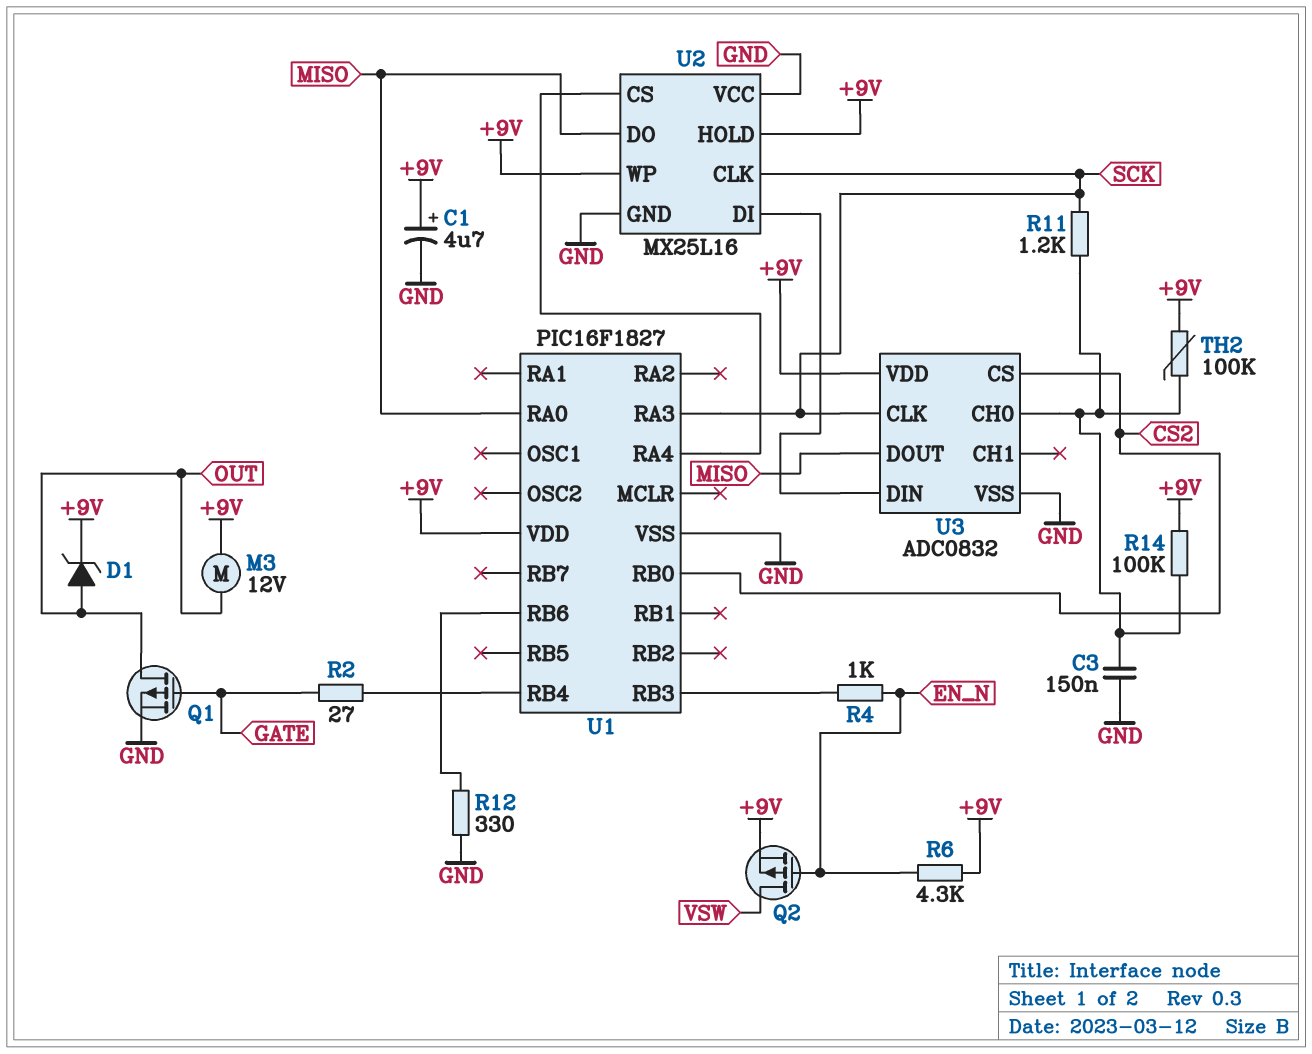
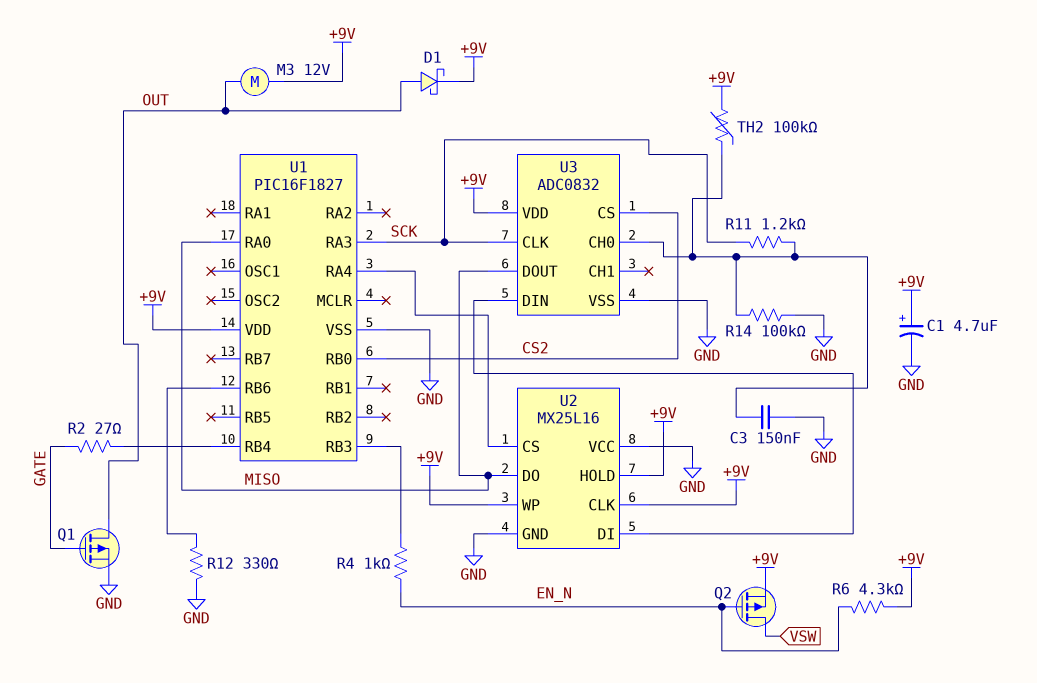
D1: zener (A OUT, K +9V) -> schottky (A OUT, K +9V)
R14: 100k (+9V, U3/CH0) -> 100k (GND, U3/CH0)
U2 pin CLK: SCK -> +9V

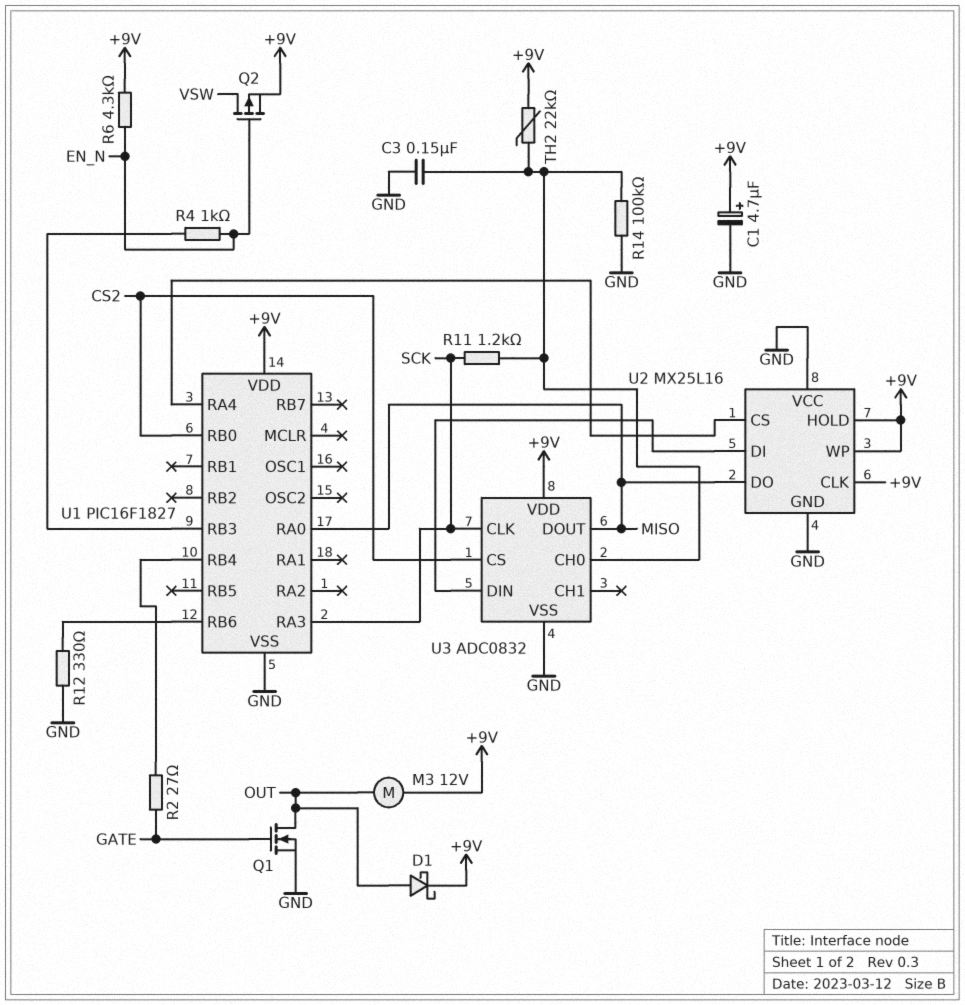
Q1: PMOS (G GATE, D OUT, S GND) -> NMOS (G GATE, D OUT, S GND)
TH2: 100k (+9V, U3/CH0) -> 22k (+9V, U3/CH0)

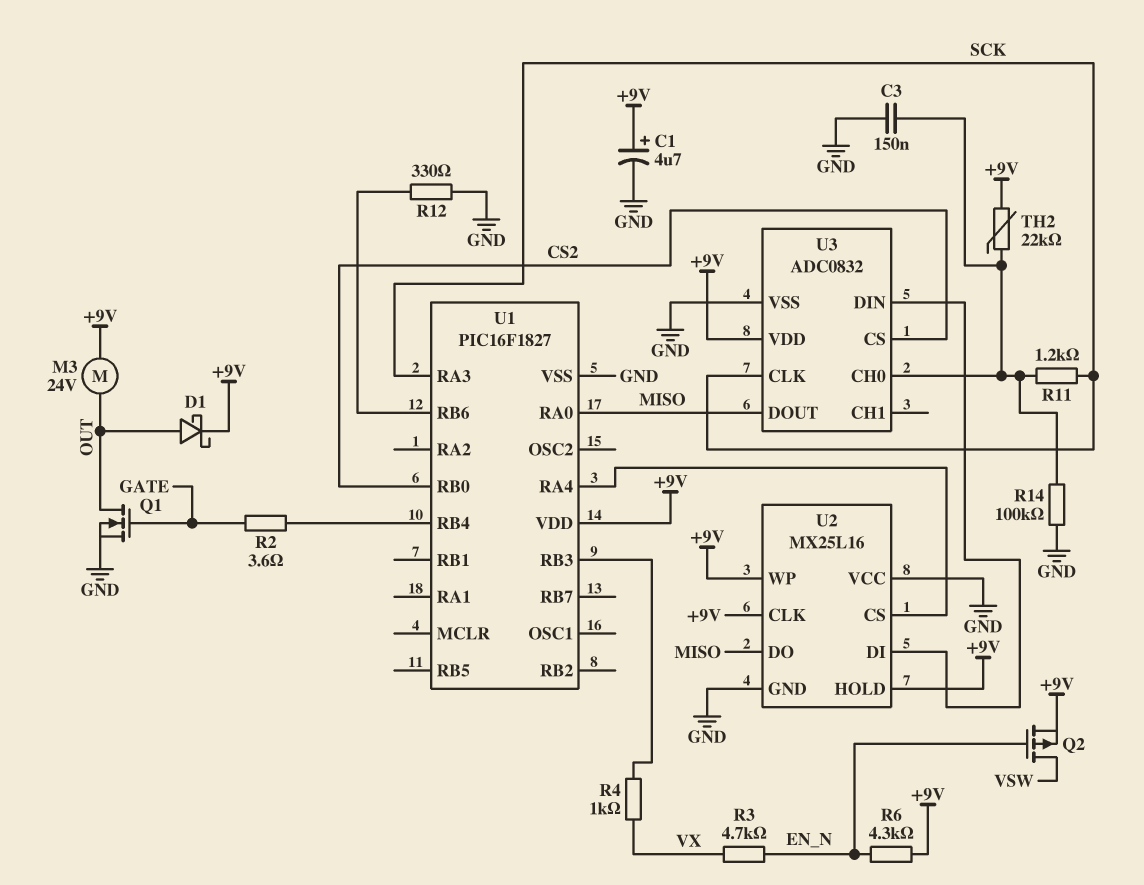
M3: motor 12V (+9V, OUT) -> motor 24V (+9V, OUT)
R2: 27 (GATE, U1/RB4) -> 3.6 (GATE, U1/RB4)
R3: none -> 4.7k (EN_N, VX)
R4: 1k (EN_N, U1/RB3) -> 1k (U1/RB3, VX)

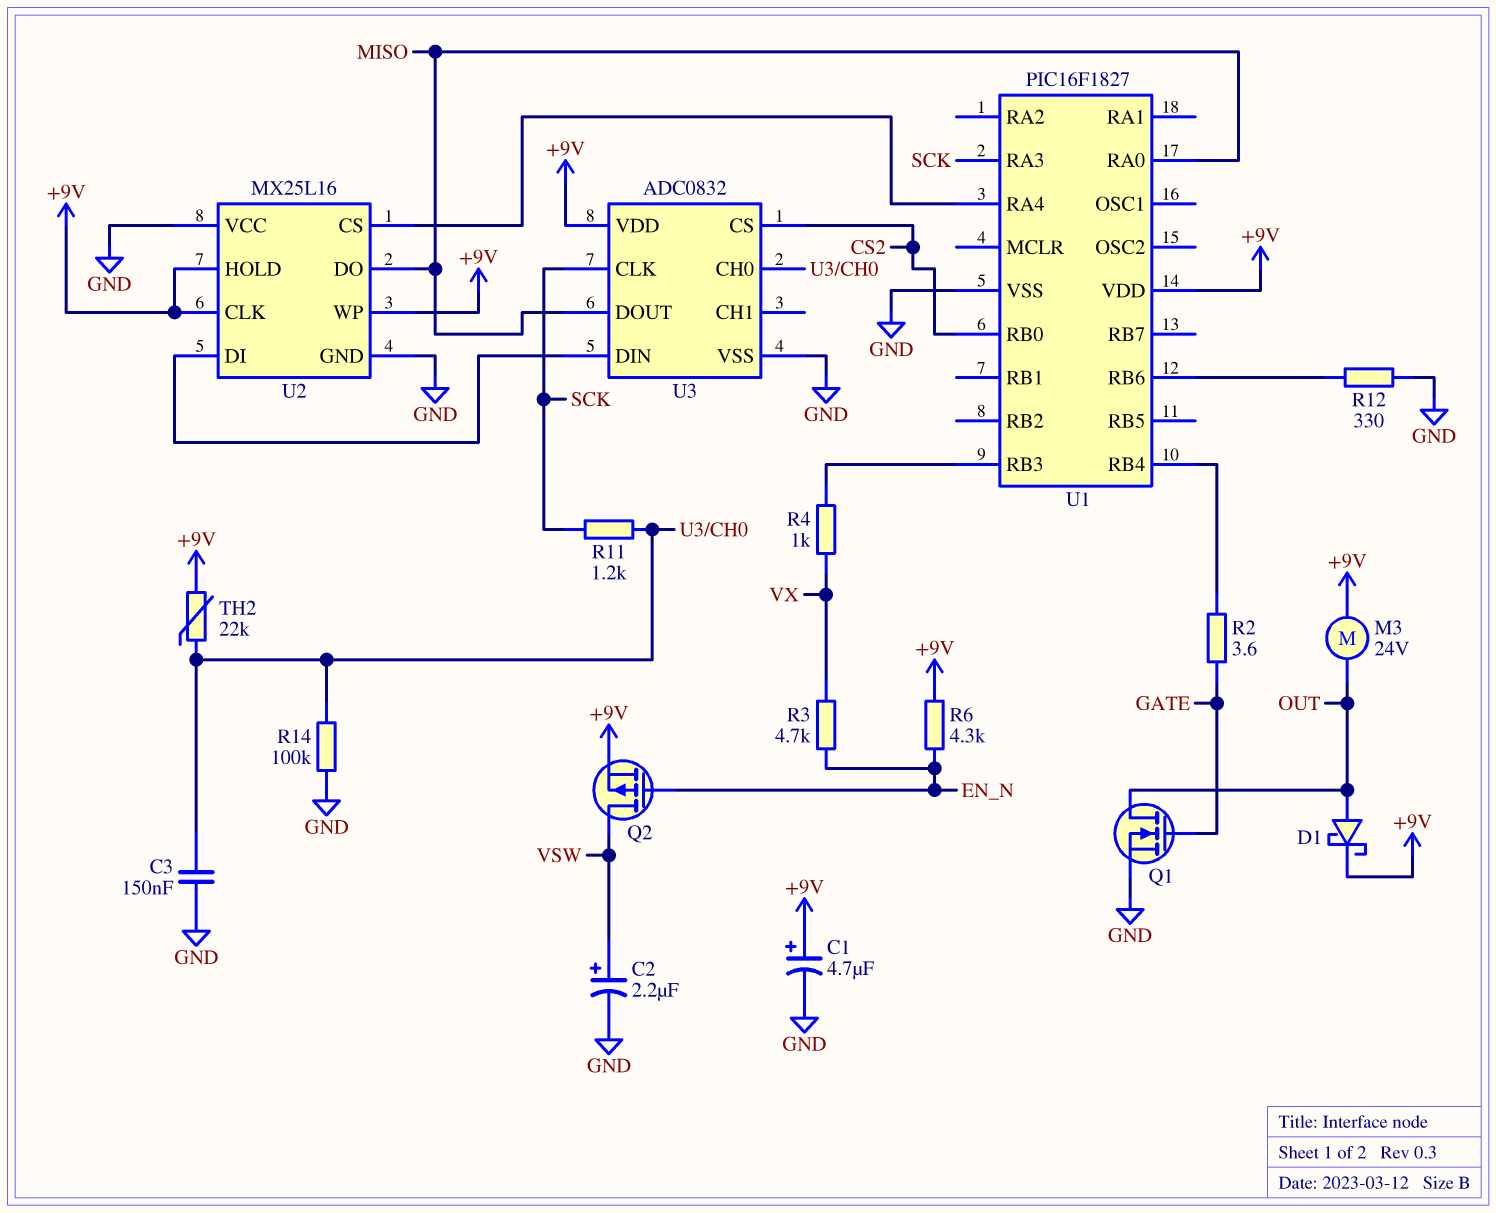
C2: none -> 2.2uF (plus VSW, minus GND)

